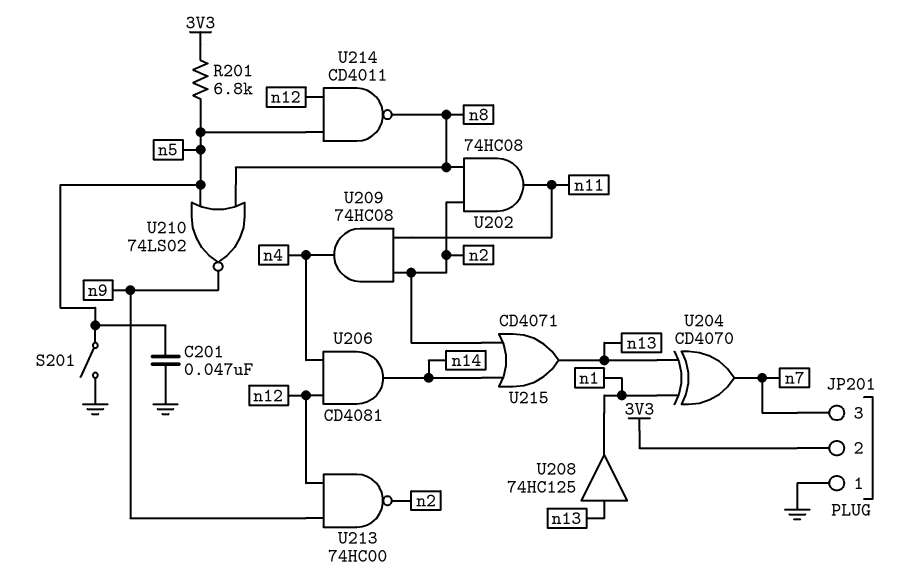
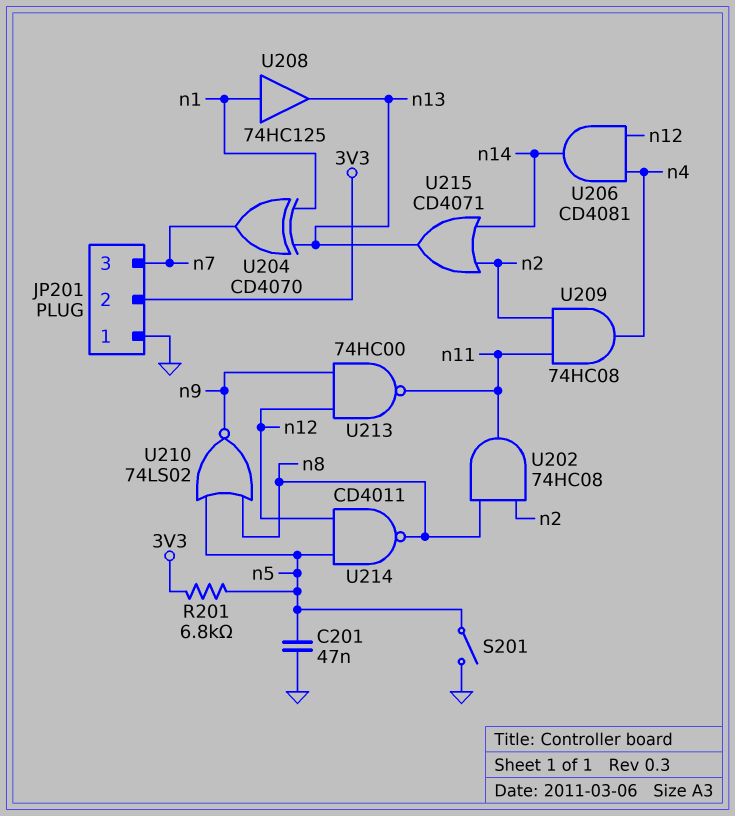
U208: buffer 74HC125 (in n13, out n1) -> buffer 74HC125 (in n1, out n13)
U213: NAND 74HC00 (in n9, in n12, out n2) -> NAND 74HC00 (in n9, in n12, out n11)

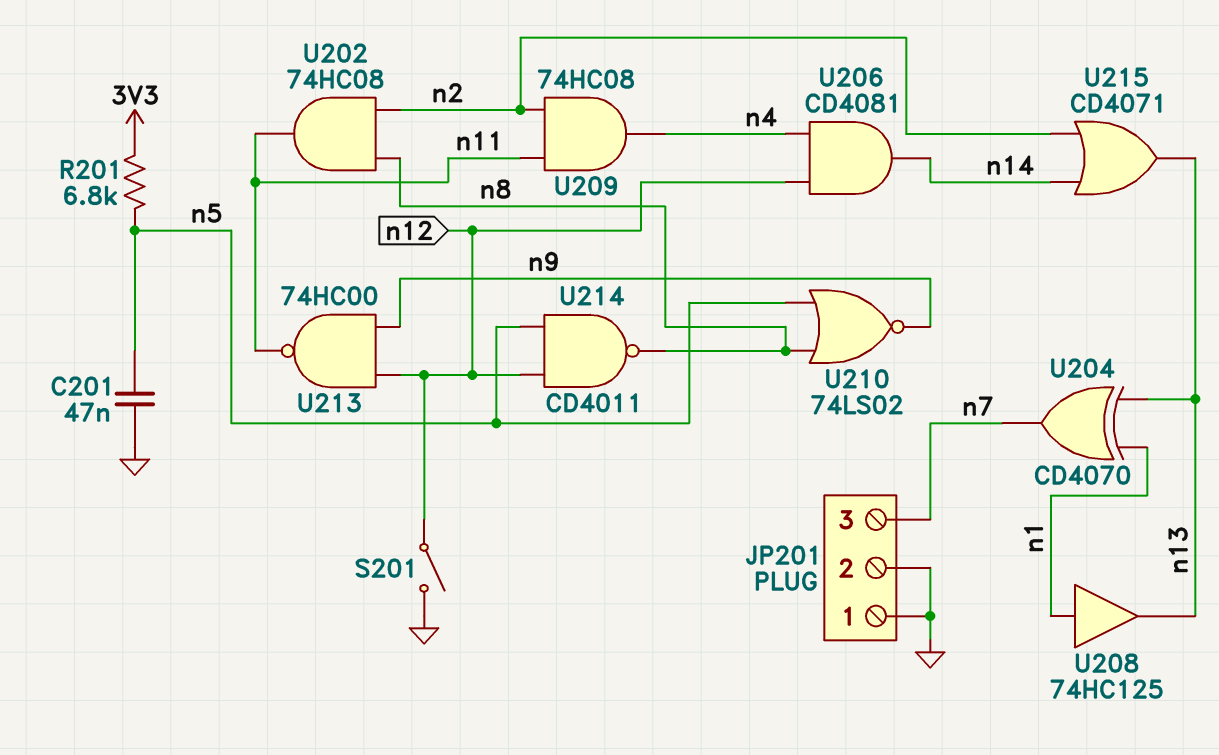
JP201 pin 2: 3V3 -> GND
S201: switch (GND, n5) -> switch (GND, n12)

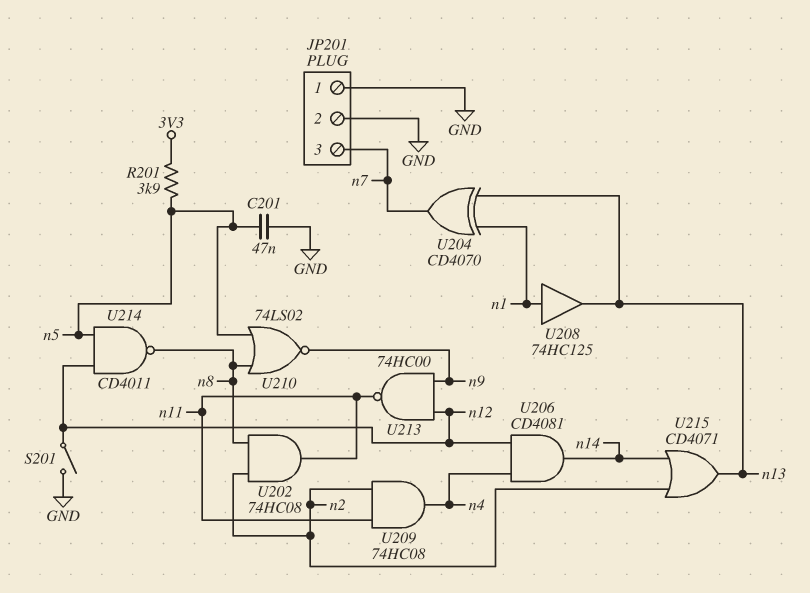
R201: 6.8k (3V3, n5) -> 3.9k (3V3, n5)

